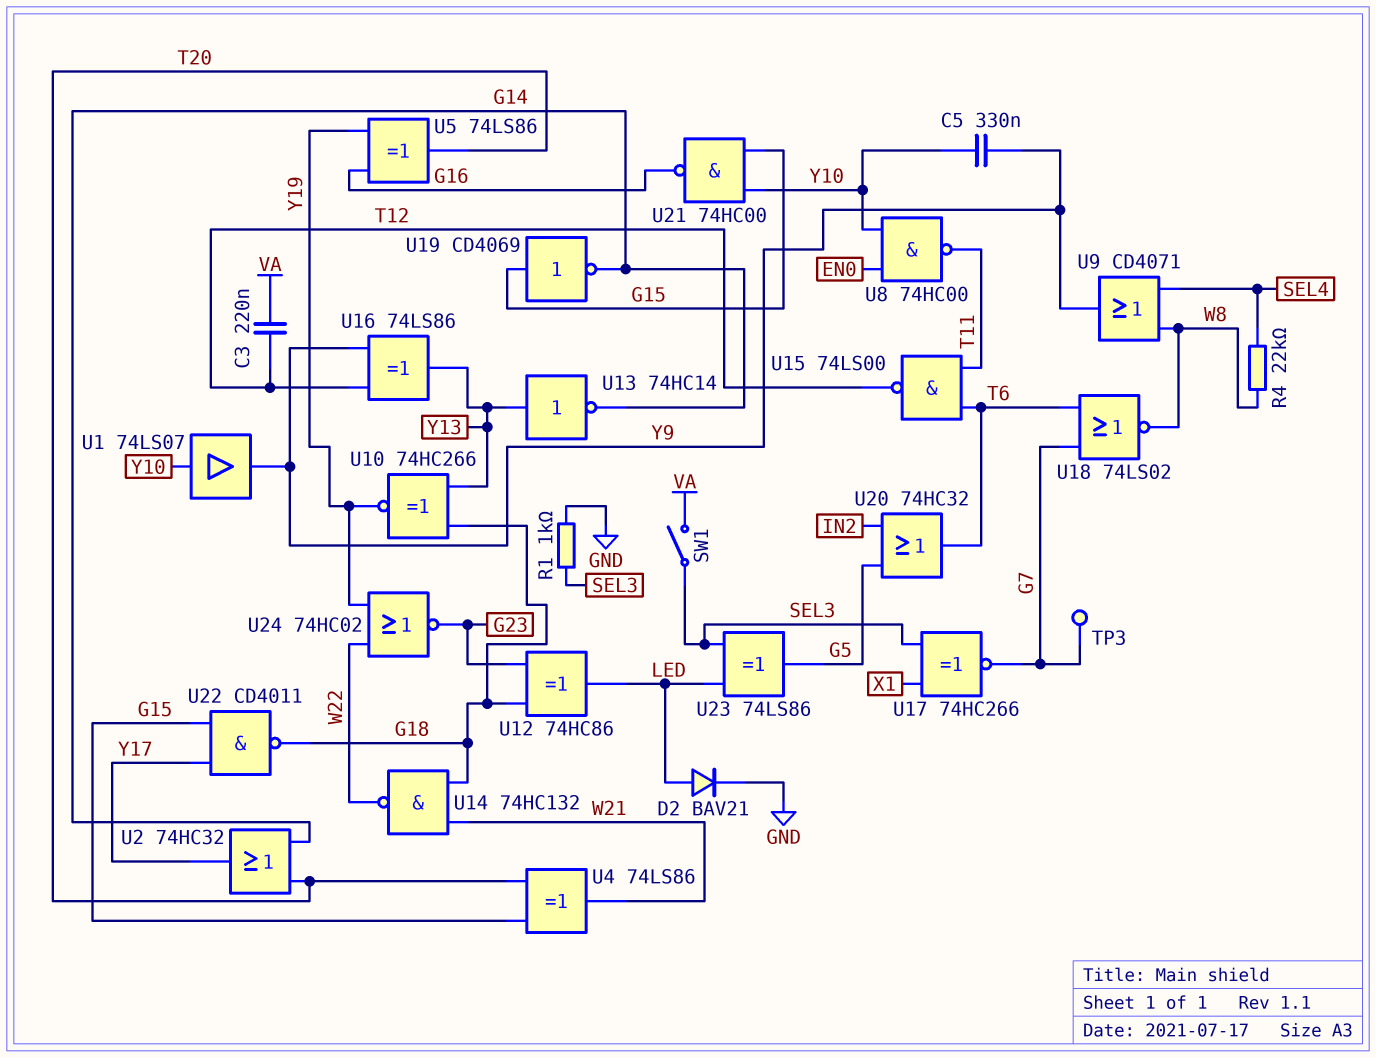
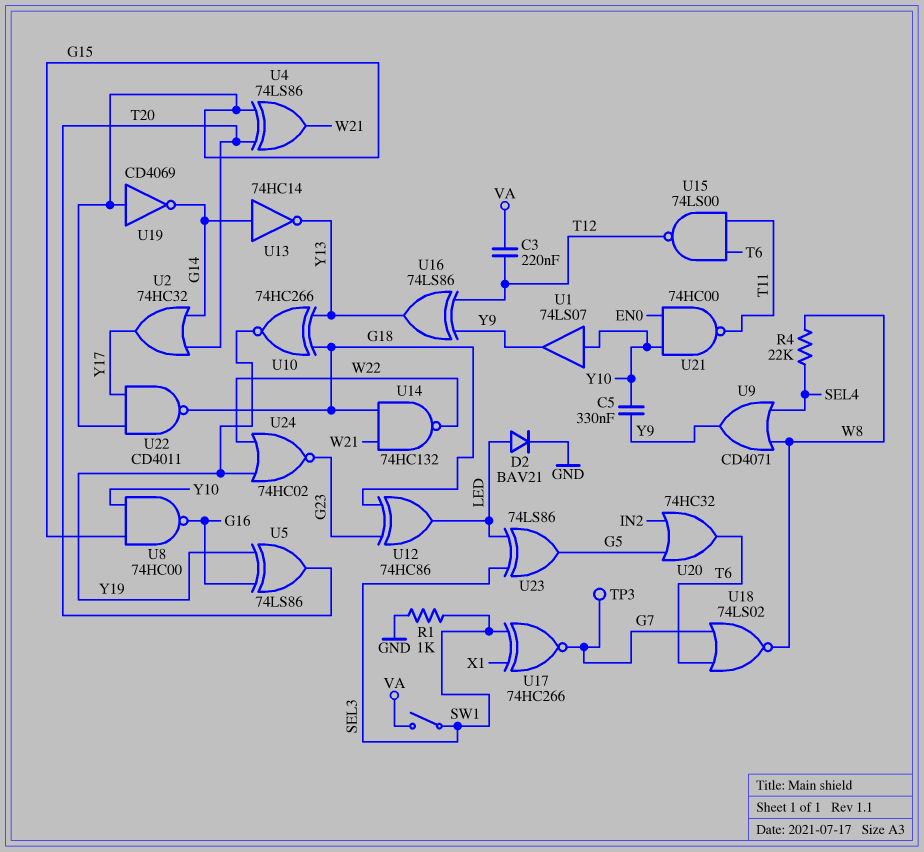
U8: NAND 74HC00 (in EN0, in Y10, out T11) -> NAND 74HC00 (in G15, in Y10, out G16)
U13: NOT 74HC14 (in Y13, out G14) -> NOT 74HC14 (in G14, out Y13)
U21: NAND 74HC00 (in G15, in Y10, out G16) -> NAND 74HC00 (in EN0, in Y10, out T11)

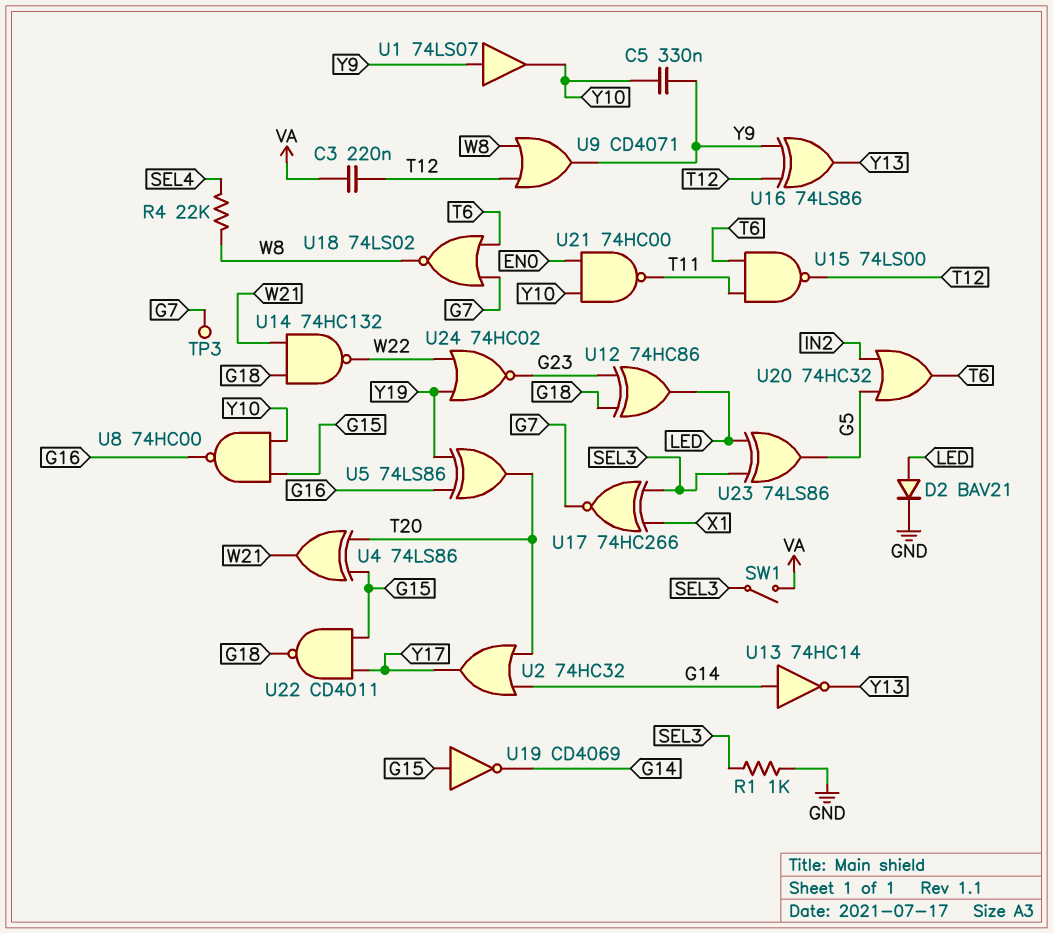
U1: buffer 74LS07 (in Y10, out Y9) -> buffer 74LS07 (in Y9, out Y10)
U9: OR CD4071 (in SEL4, in W8, out Y9) -> OR CD4071 (in T12, in W8, out Y9)
U10: XNOR 74HC266 (in G18, in Y13, out Y19) -> none

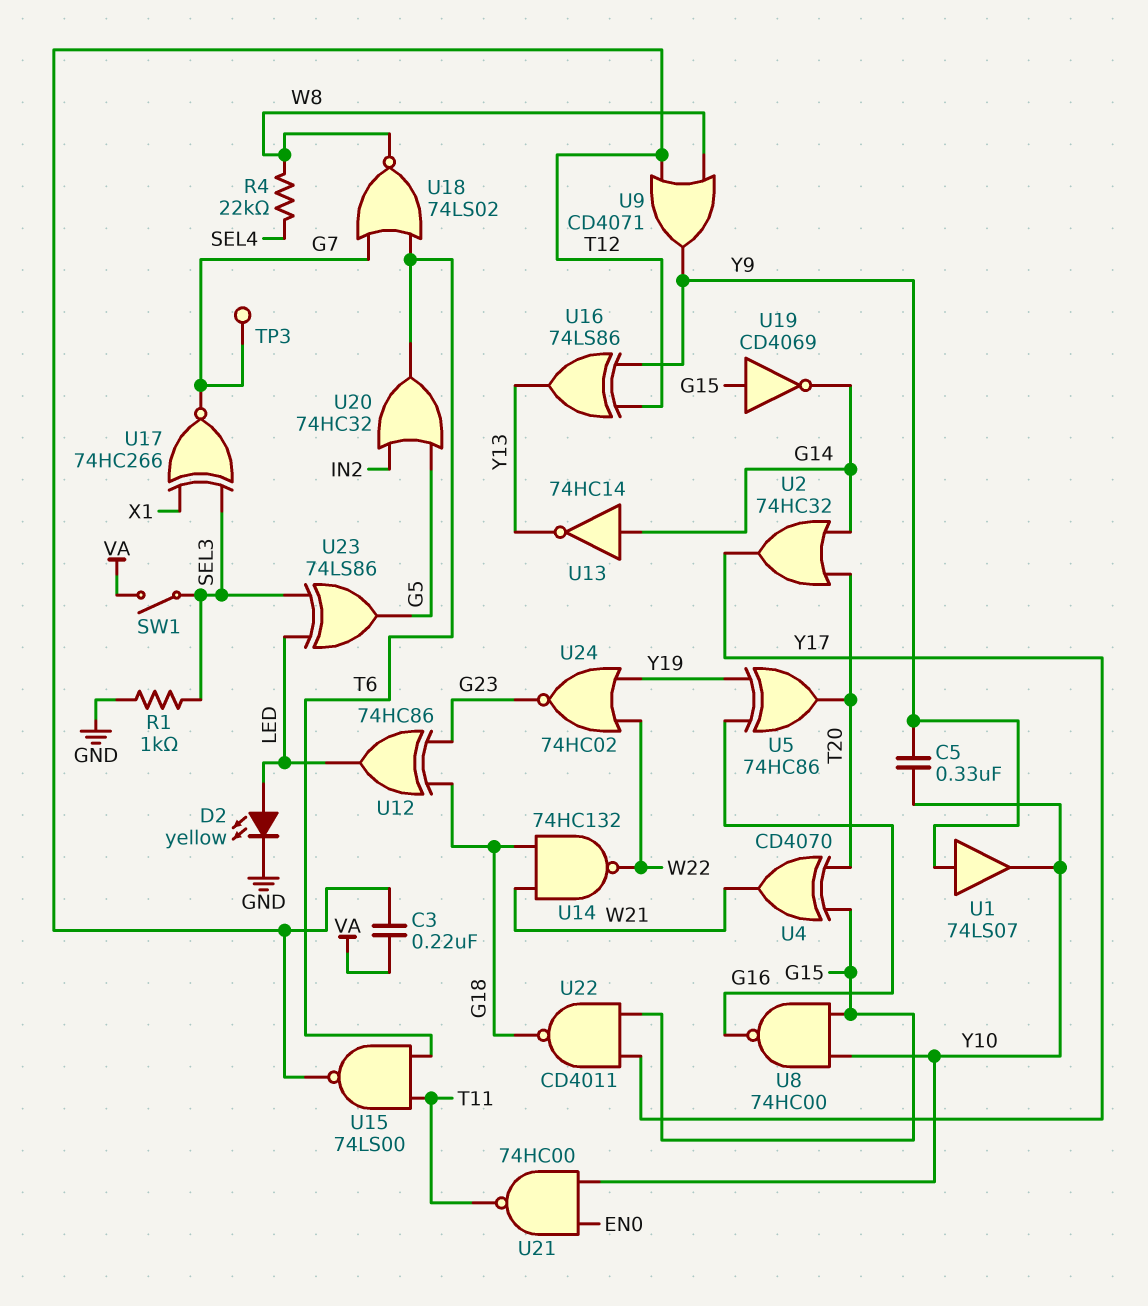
D2: diode BAV21 (A LED, K GND) -> LED yellow (A LED, K GND)
U4: XOR 74LS86 (in G15, in T20, out W21) -> XOR CD4070 (in G15, in T20, out W21)
U5: XOR 74LS86 (in G16, in Y19, out T20) -> XOR 74HC86 (in G16, in Y19, out T20)

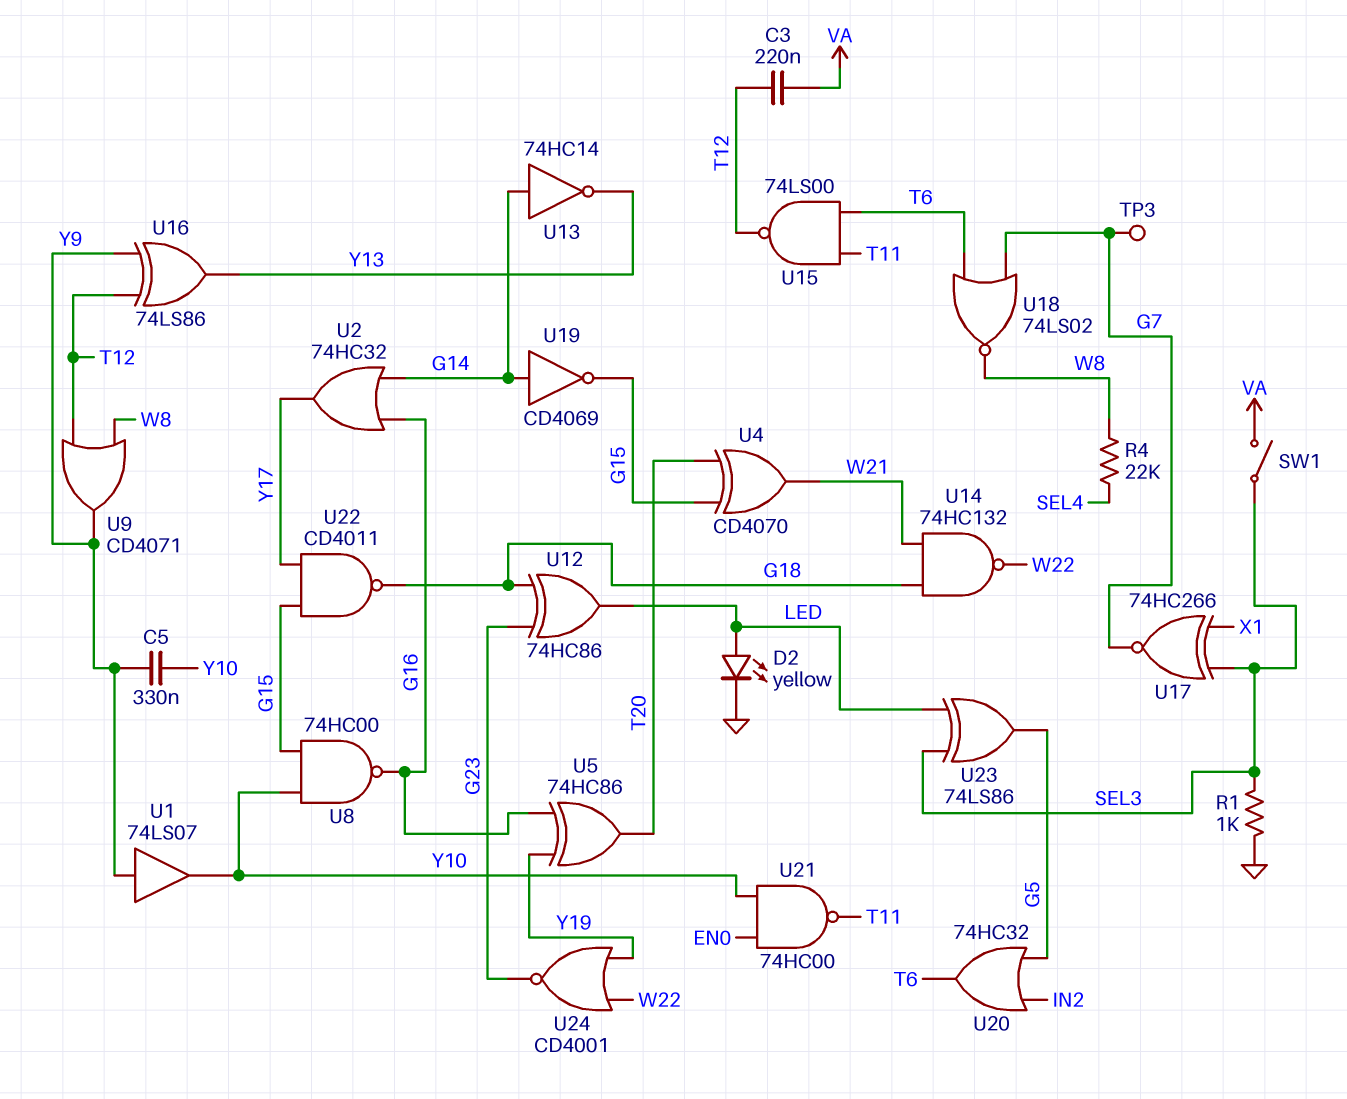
U2: OR 74HC32 (in G14, in T20, out Y17) -> OR 74HC32 (in G14, in G16, out Y17)
U19: NOT CD4069 (in G15, out G14) -> NOT CD4069 (in G14, out G15)
U24: NOR 74HC02 (in W22, in Y19, out G23) -> NOR CD4001 (in W22, in Y19, out G23)

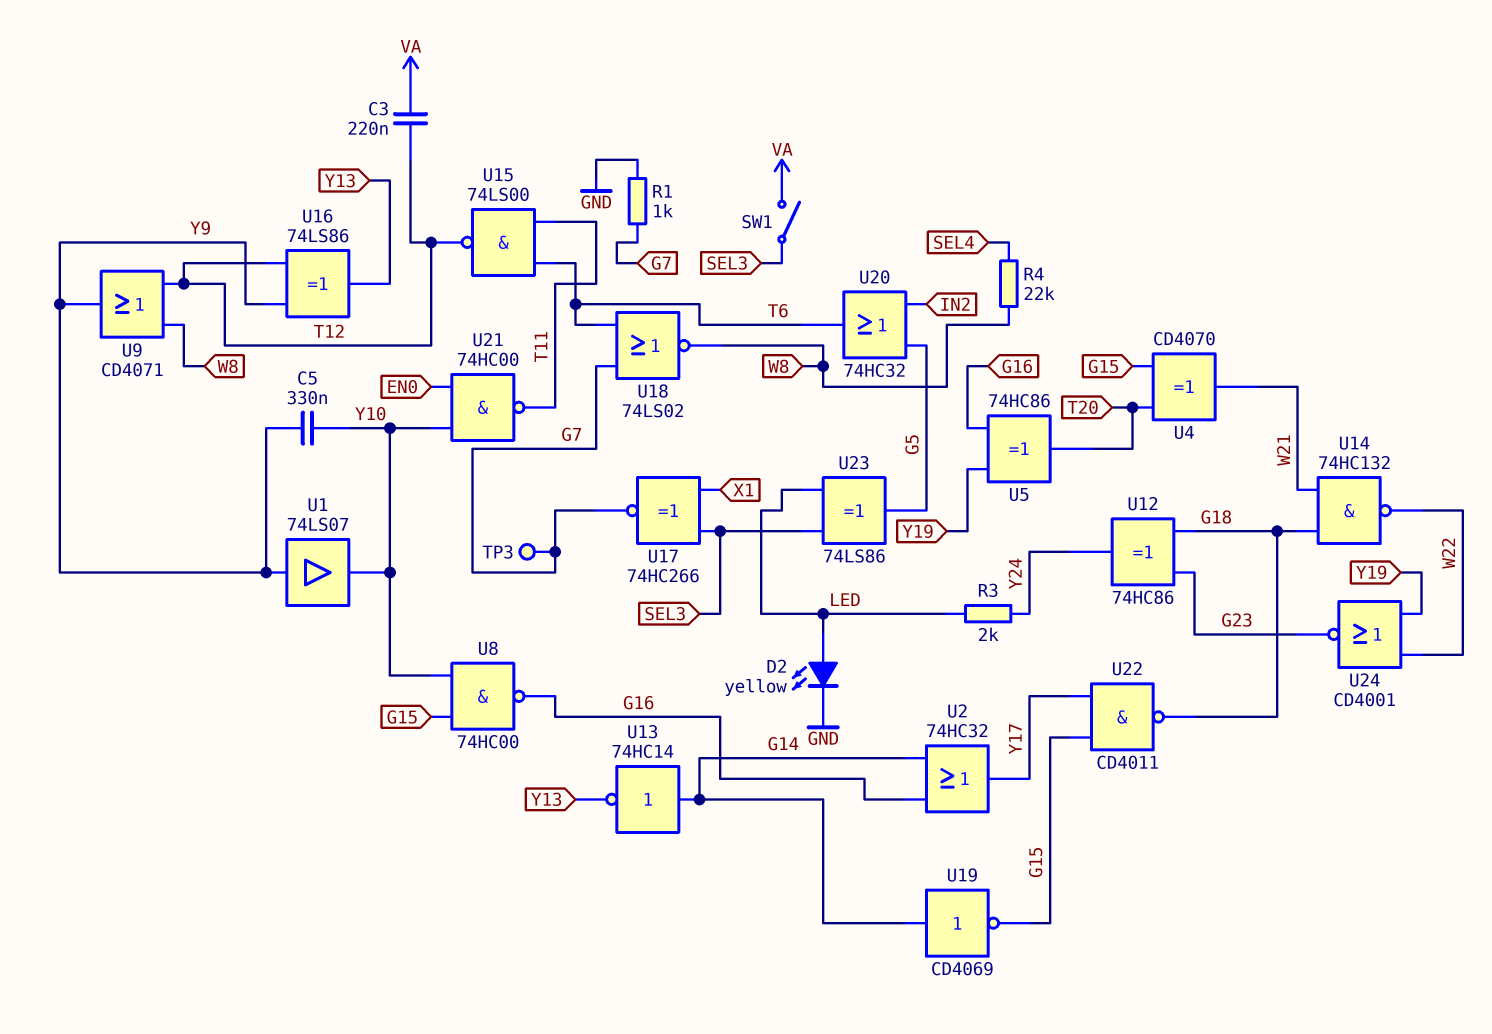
R1: 1k (GND, SEL3) -> 1k (G7, GND)
R3: none -> 2k (LED, Y24)
U12: XOR 74HC86 (in G18, in G23, out LED) -> XOR 74HC86 (in G18, in G23, out Y24)

